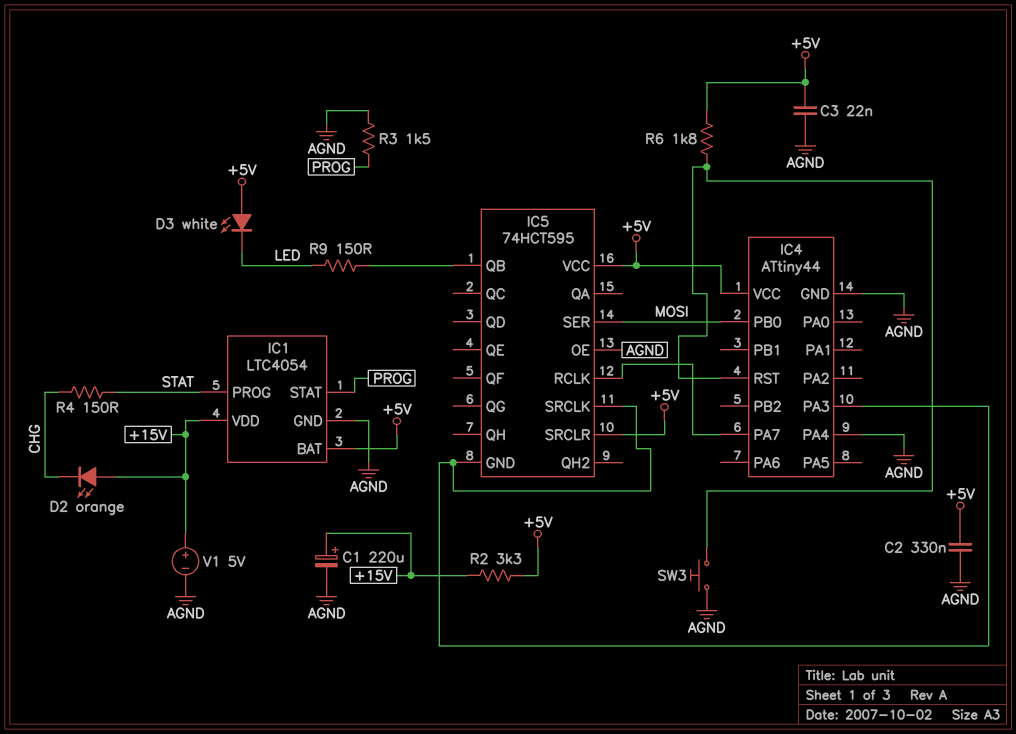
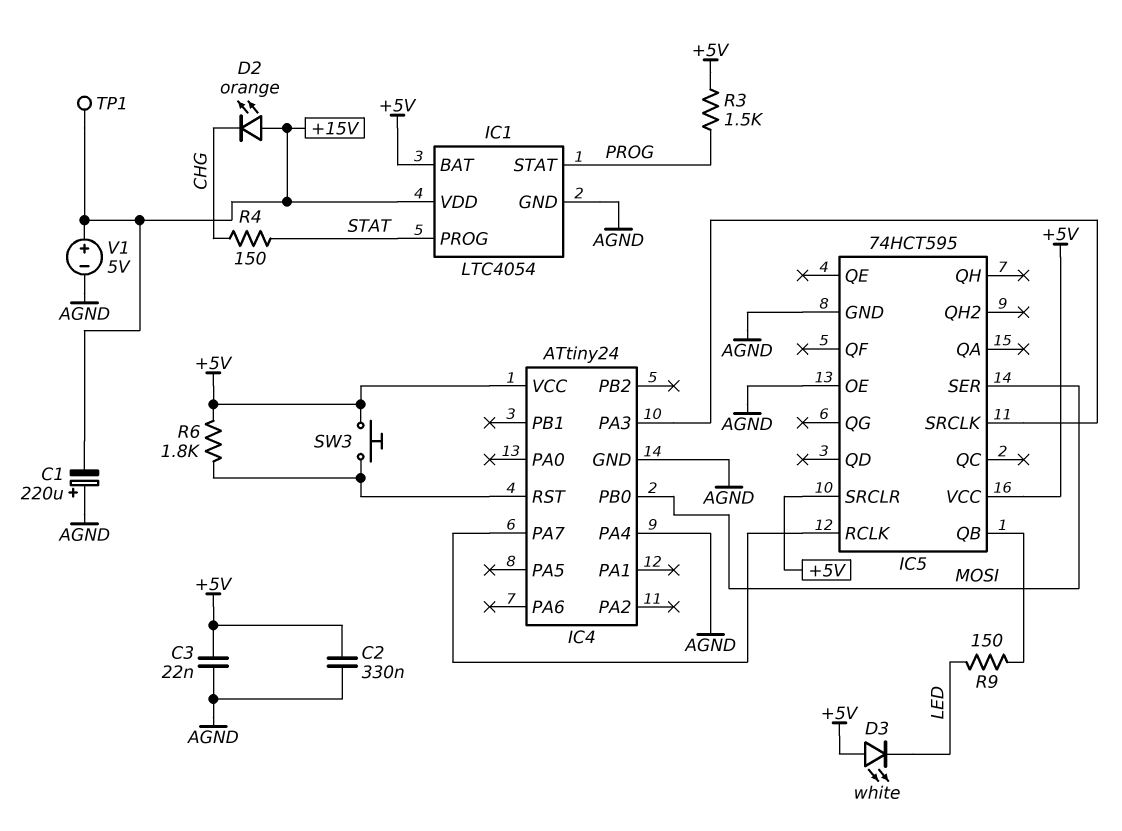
C1: 220uF (plus +15V, minus AGND) -> 220uF (plus AGND, minus +15V)
IC4: ATtiny44 -> ATtiny24
IC5 pin GND: IC4/PA3 -> AGND
R2: 3.3k (+5V, +15V) -> none
R3: 1.5k (AGND, PROG) -> 1.5k (+5V, PROG)
SW3: button (AGND, IC4/RST) -> button (+5V, IC4/RST)
TP1: none -> test point (+15V)

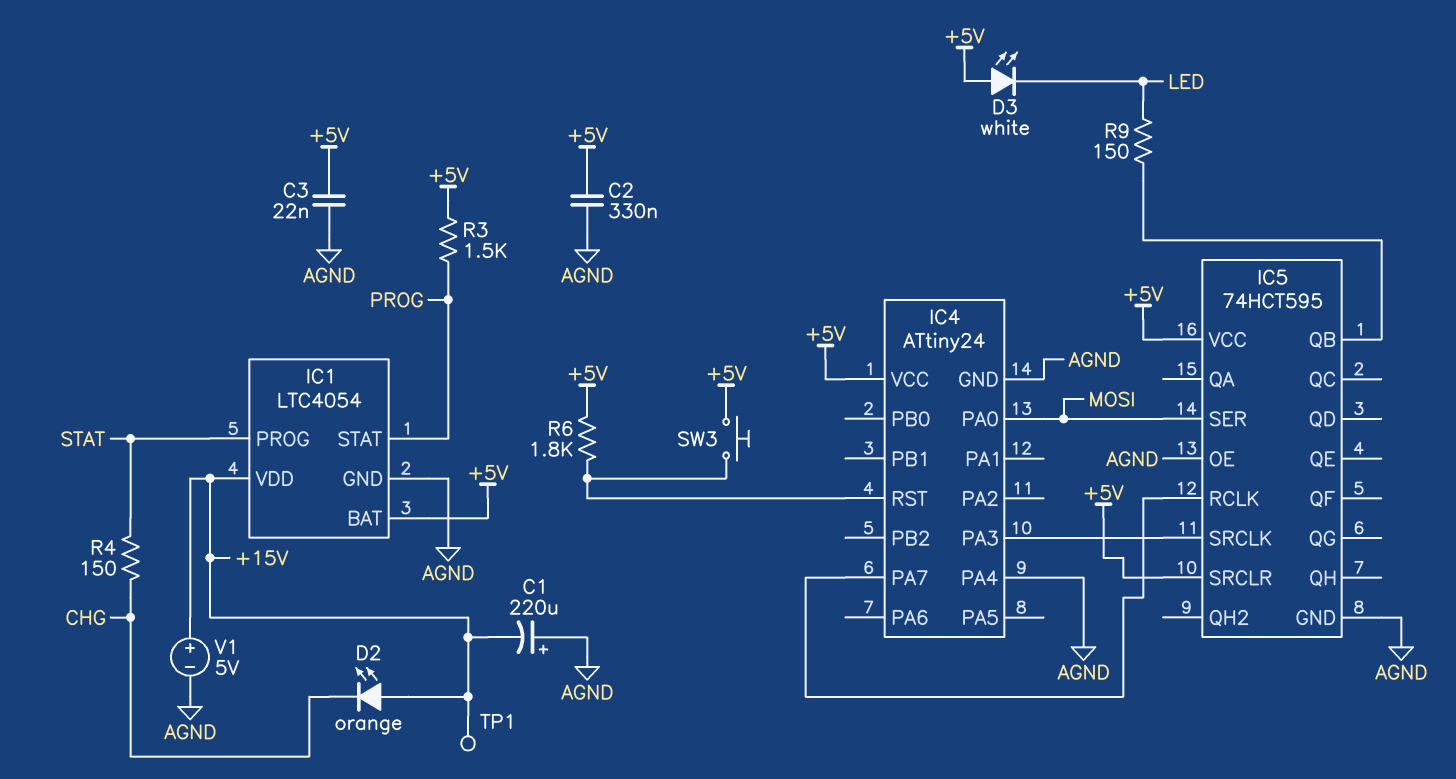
IC4 pin PA0: none -> MOSI
IC4 pin PB0: MOSI -> none

